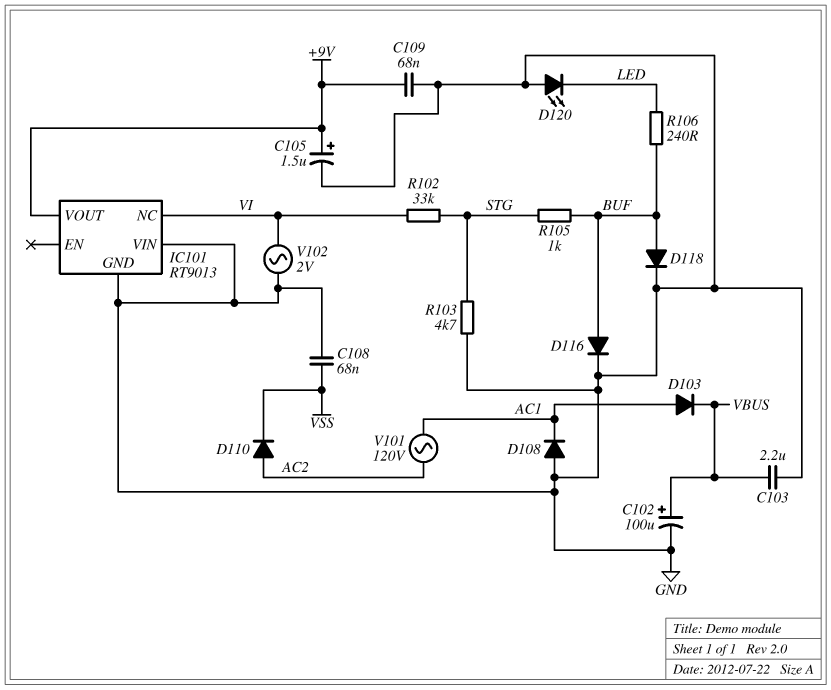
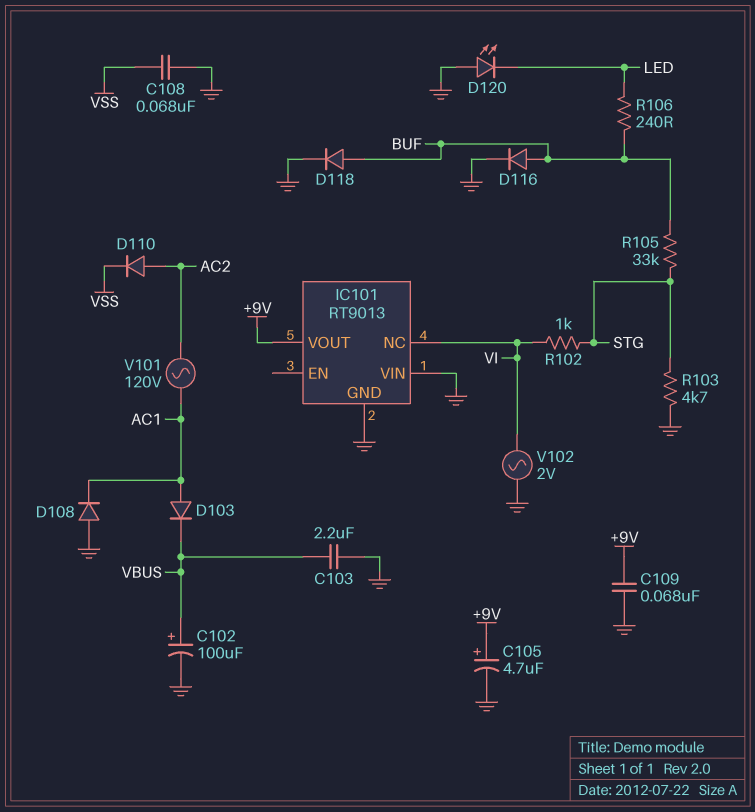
C105: 1.5uF (plus +9V, minus GND) -> 4.7uF (plus +9V, minus GND)
R102: 33k (STG, VI) -> 1k (STG, VI)
R105: 1k (BUF, STG) -> 33k (BUF, STG)

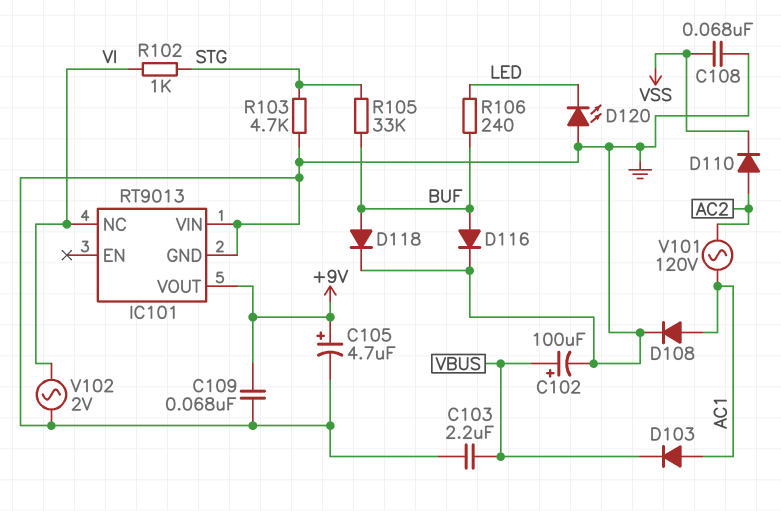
D108: diode (A GND, K AC1) -> diode (A AC1, K GND)

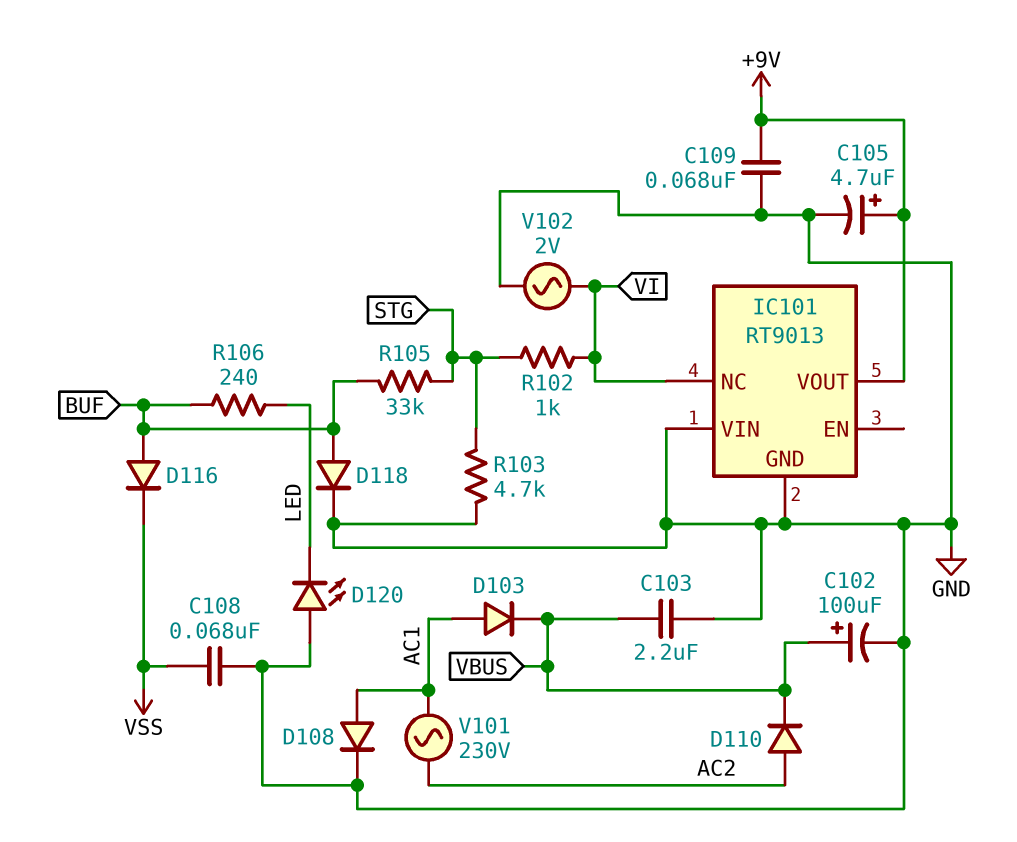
D110: diode (A AC2, K VSS) -> diode (A AC2, K VBUS)
D116: diode (A BUF, K GND) -> diode (A BUF, K VSS)
V101: AC 120V (AC1, AC2) -> AC 230V (AC1, AC2)

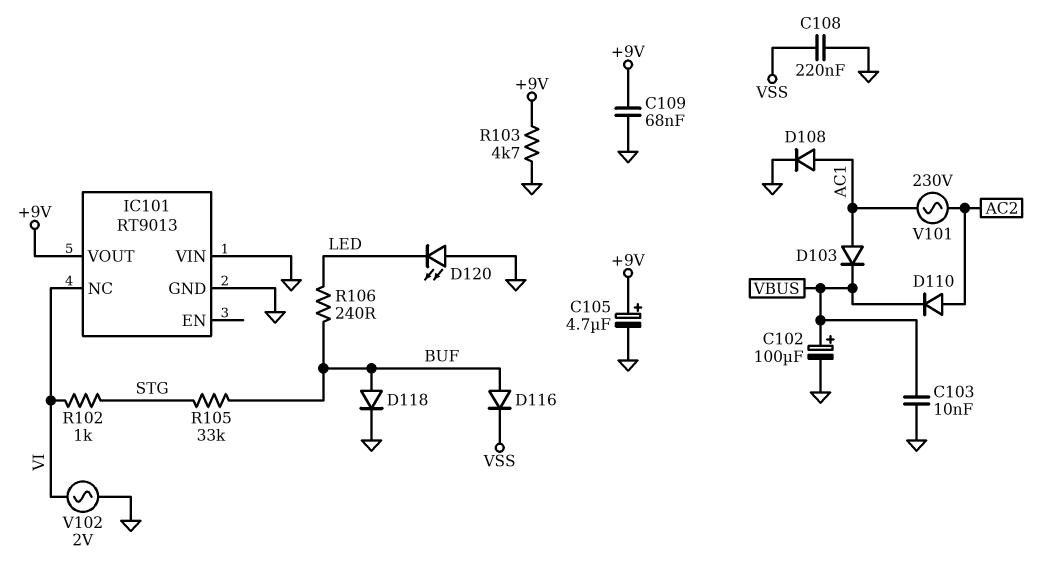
C103: 2.2uF (GND, VBUS) -> 10nF (GND, VBUS)
C108: 68nF (GND, VSS) -> 220nF (GND, VSS)
R103: 4.7k (GND, STG) -> 4.7k (+9V, GND)

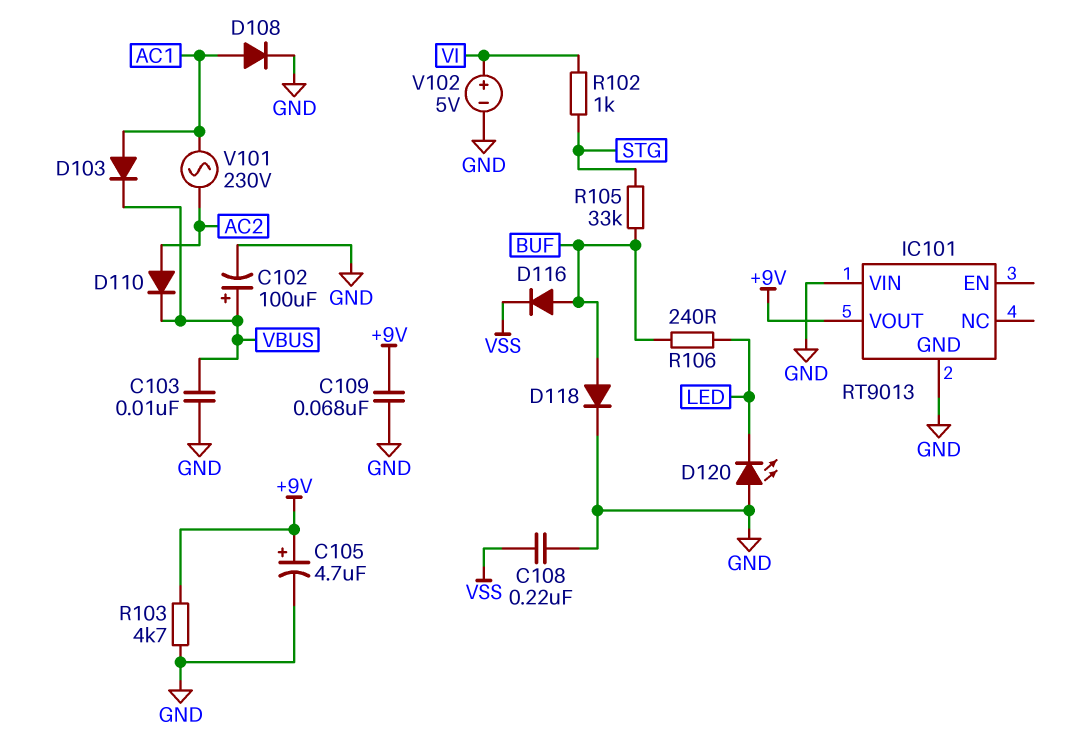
IC101 pin NC: VI -> none
V102: AC 2V (GND, VI) -> 5V (plus VI, minus GND)

